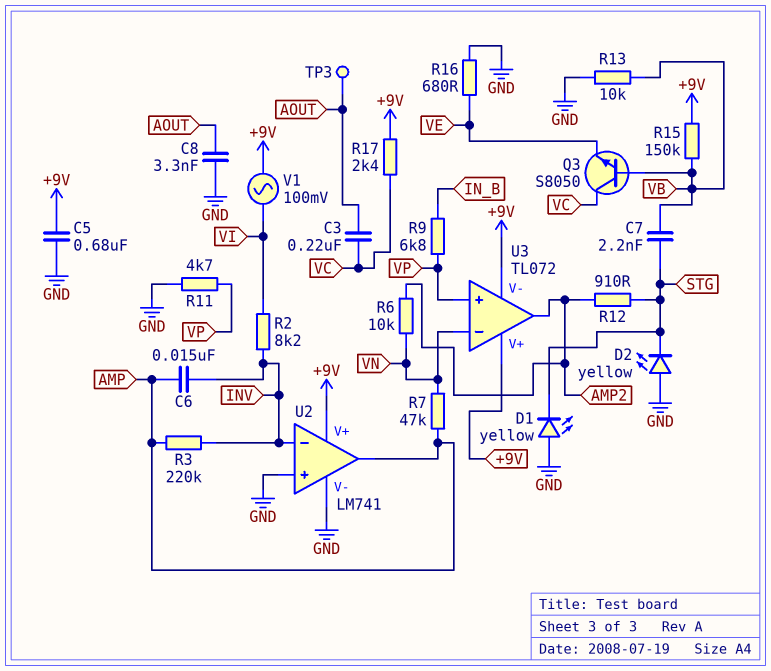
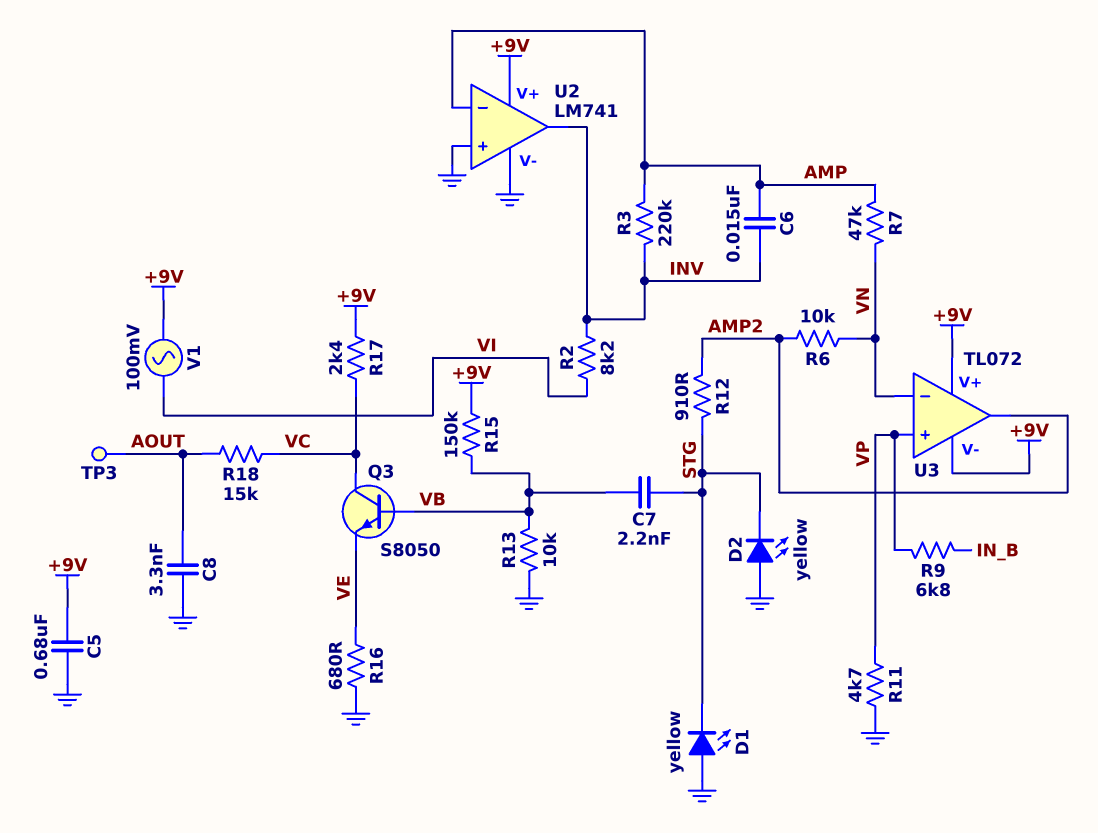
C3: 220nF (AOUT, VC) -> none
R18: none -> 15k (AOUT, VC)
U2 pin in-: INV -> AMP
U2 pin out: AMP -> INV

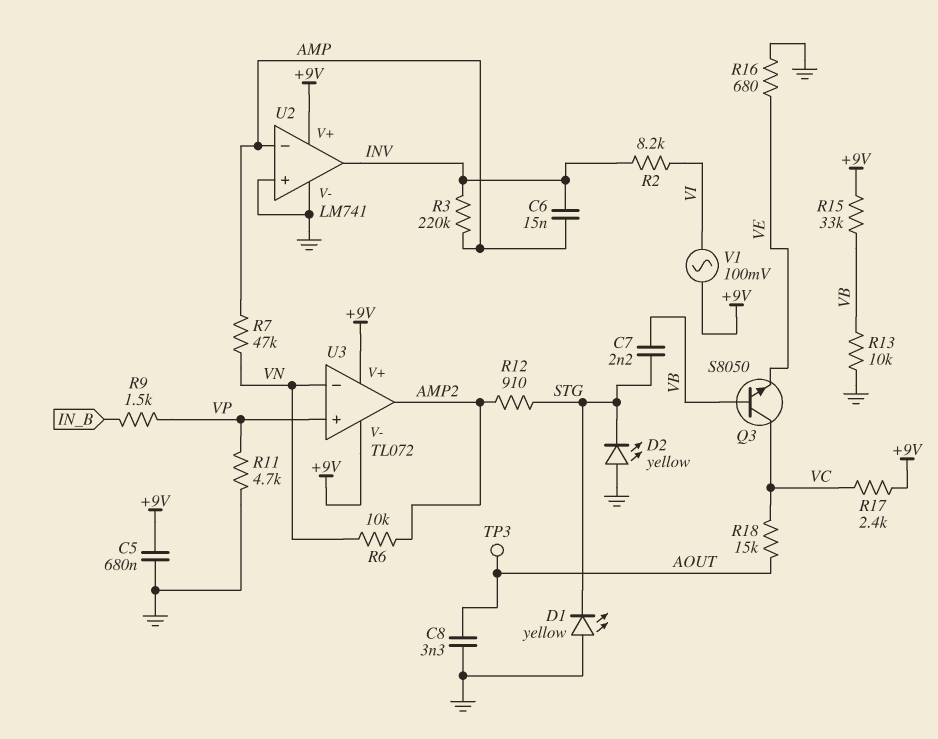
R9: 6.8k (IN_B, VP) -> 1.5k (IN_B, VP)
R15: 150k (+9V, VB) -> 33k (+9V, VB)

